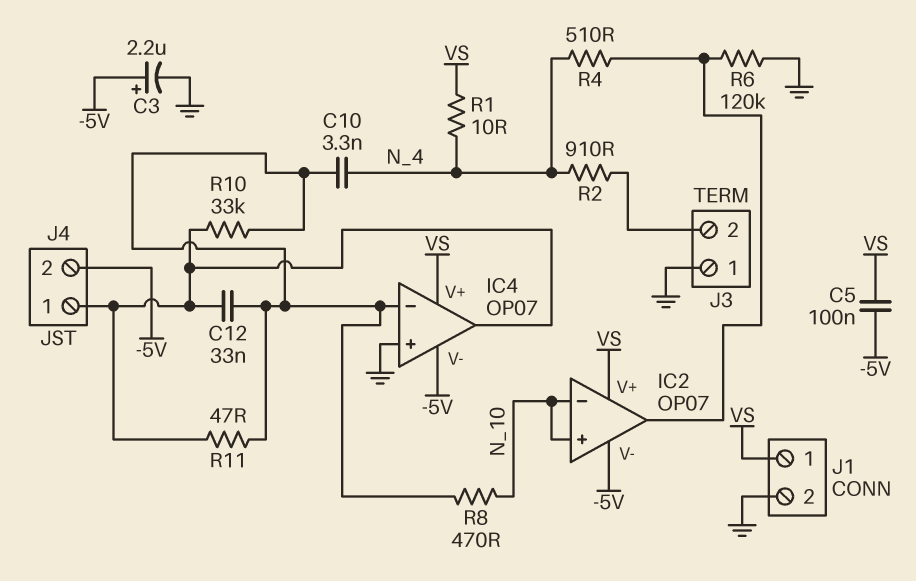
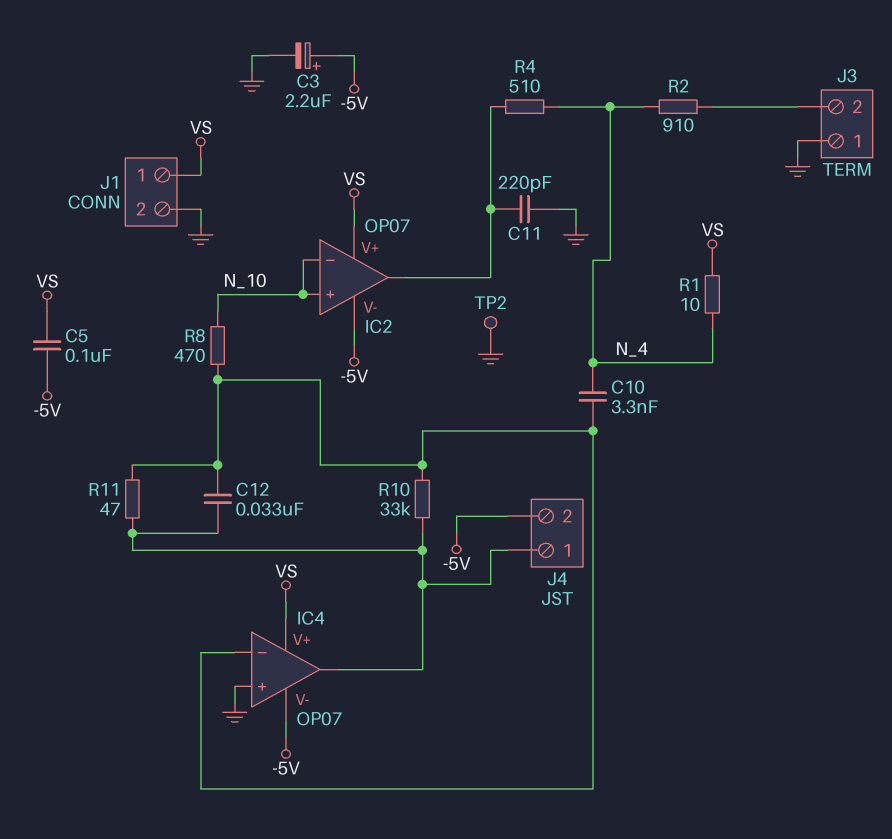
C11: none -> 220pF (GND, IC2/out)
R6: 120k (GND, IC2/out) -> none
TP2: none -> test point (GND)

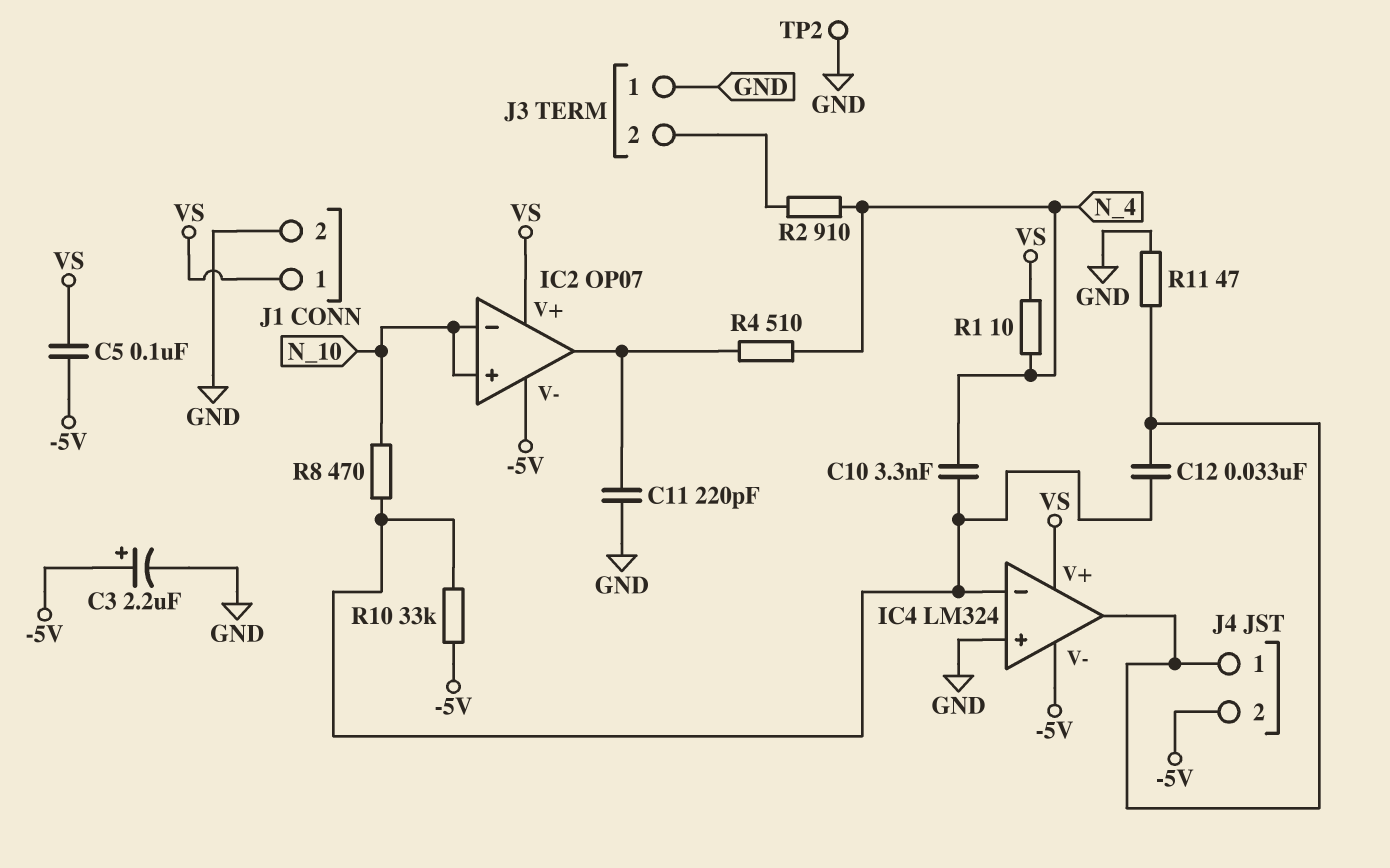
IC4: OP07 -> LM324
R10: 33k (IC4/in-, IC4/out) -> 33k (-5V, IC4/in-)
R11: 47 (IC4/in-, IC4/out) -> 47 (GND, IC4/out)

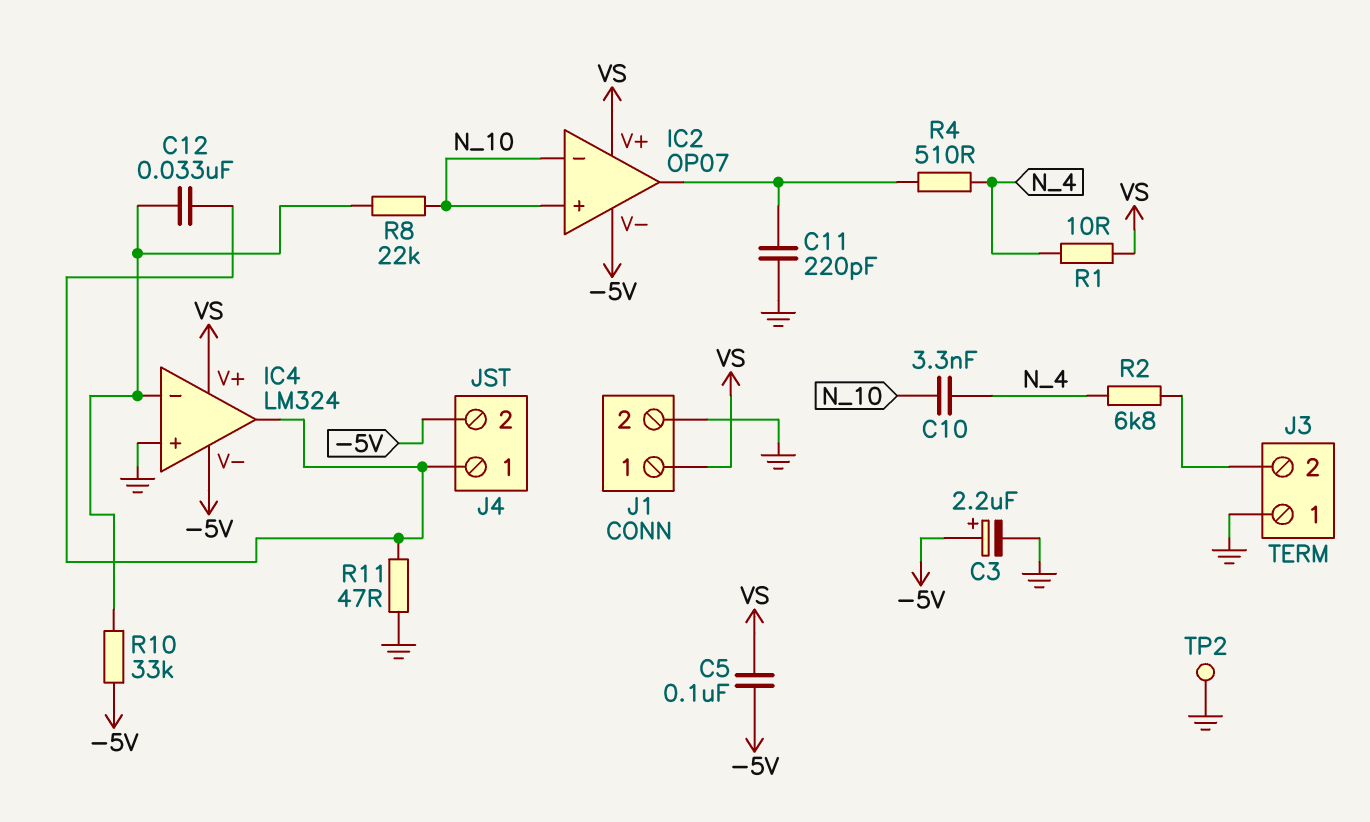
C10: 3.3nF (IC4/in-, N_4) -> 3.3nF (N_4, N_10)
R2: 910 (J3/2, N_4) -> 6.8k (J3/2, N_4)
R8: 470 (IC4/in-, N_10) -> 22k (IC4/in-, N_10)

